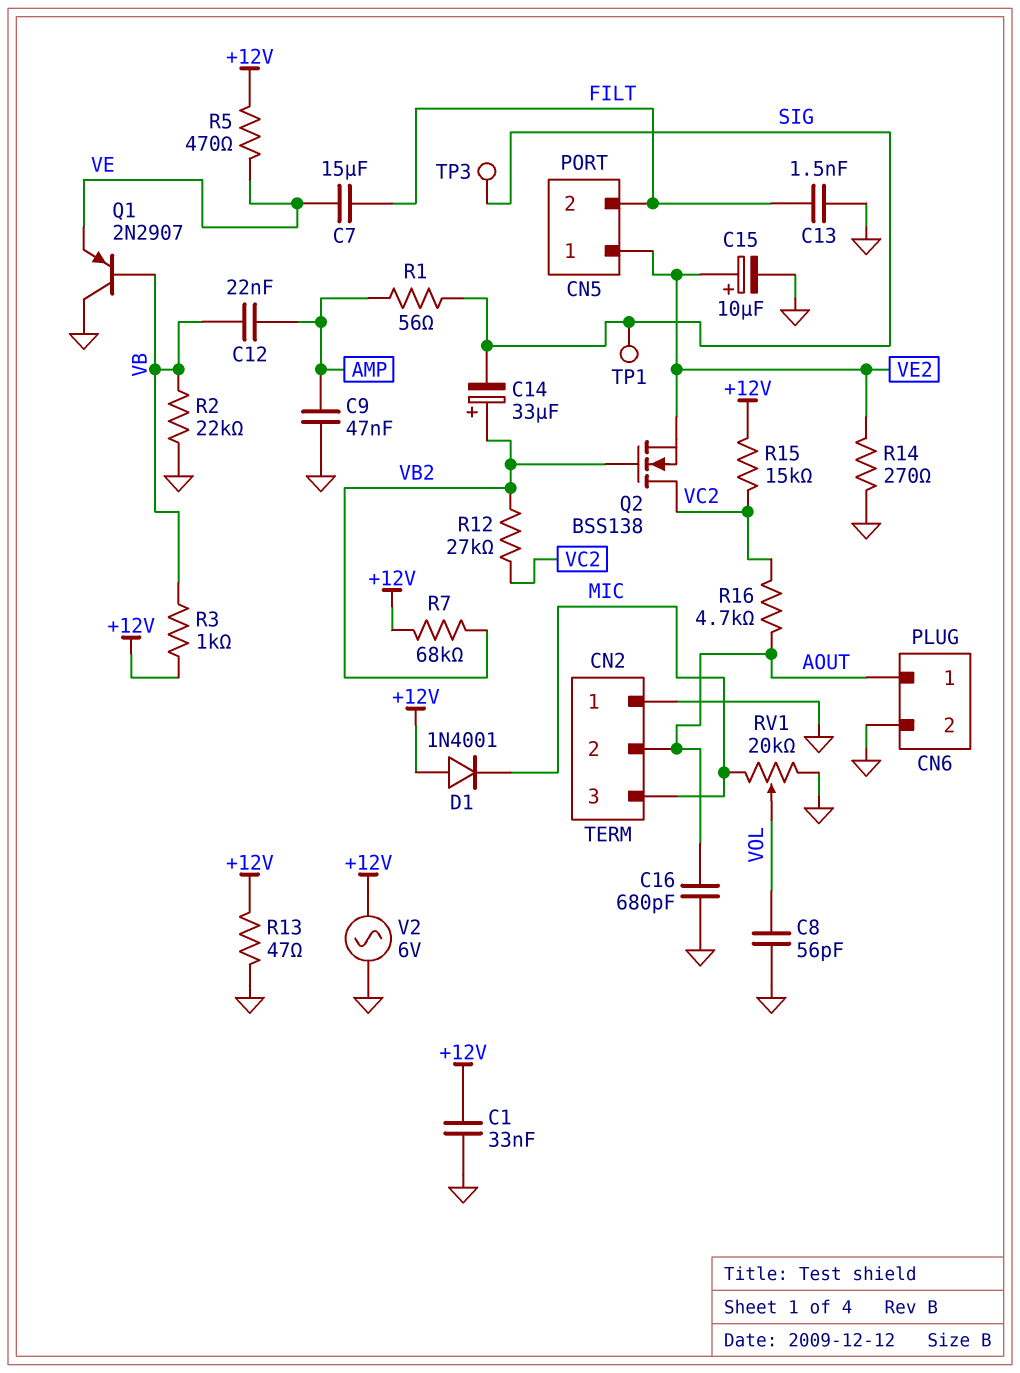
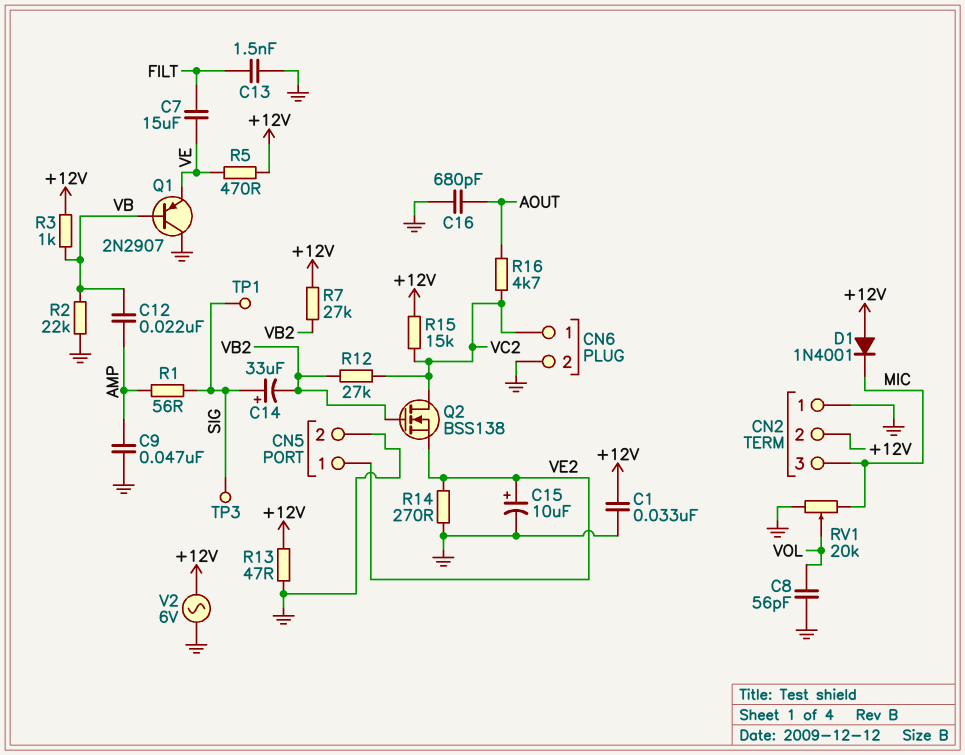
C14: 33uF (plus VB2, minus SIG) -> 33uF (plus SIG, minus VB2)
CN2 pin 2: AOUT -> +12V
CN5 pin 2: FILT -> GND
CN6 pin 1: AOUT -> VC2
R7: 68k (+12V, VB2) -> 27k (+12V, VB2)

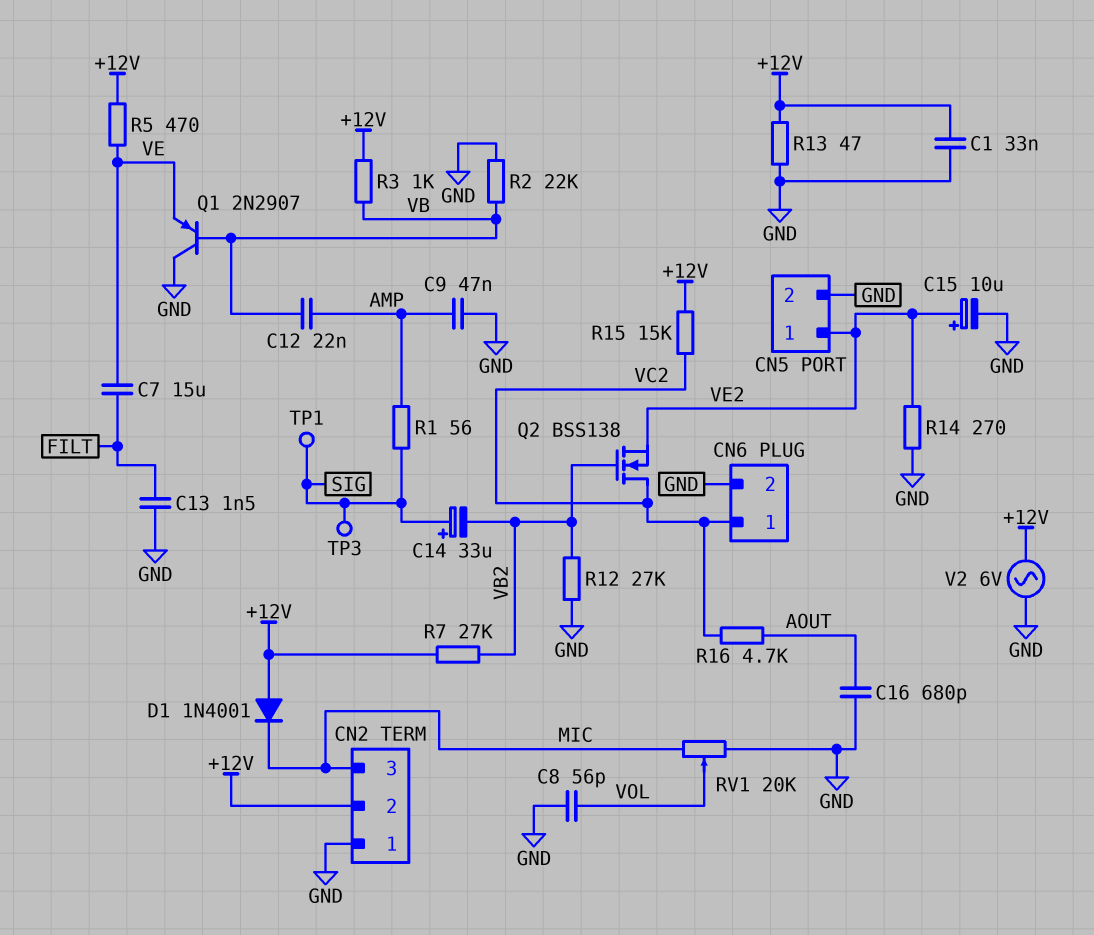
R12: 27k (VB2, VC2) -> 27k (GND, VB2)

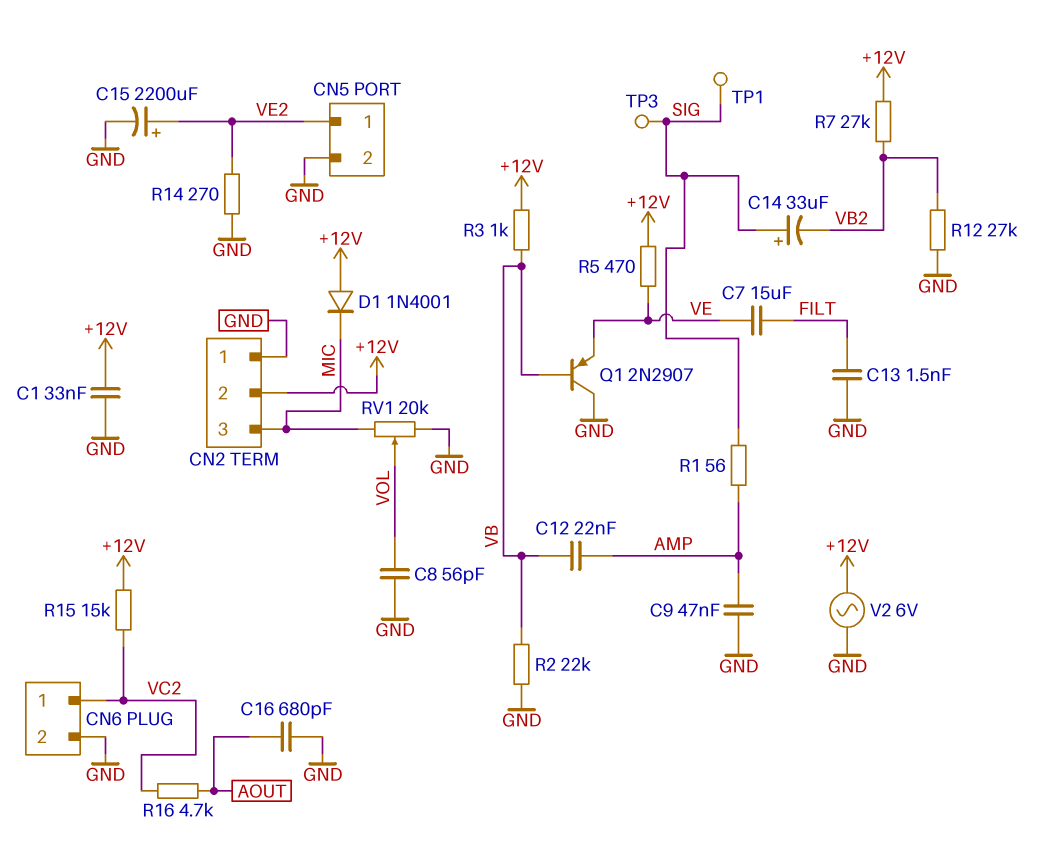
C15: 10uF (plus VE2, minus GND) -> 2200uF (plus VE2, minus GND)
Q2: NMOS BSS138 (G VB2, D VC2, S VE2) -> none
R13: 47 (+12V, GND) -> none

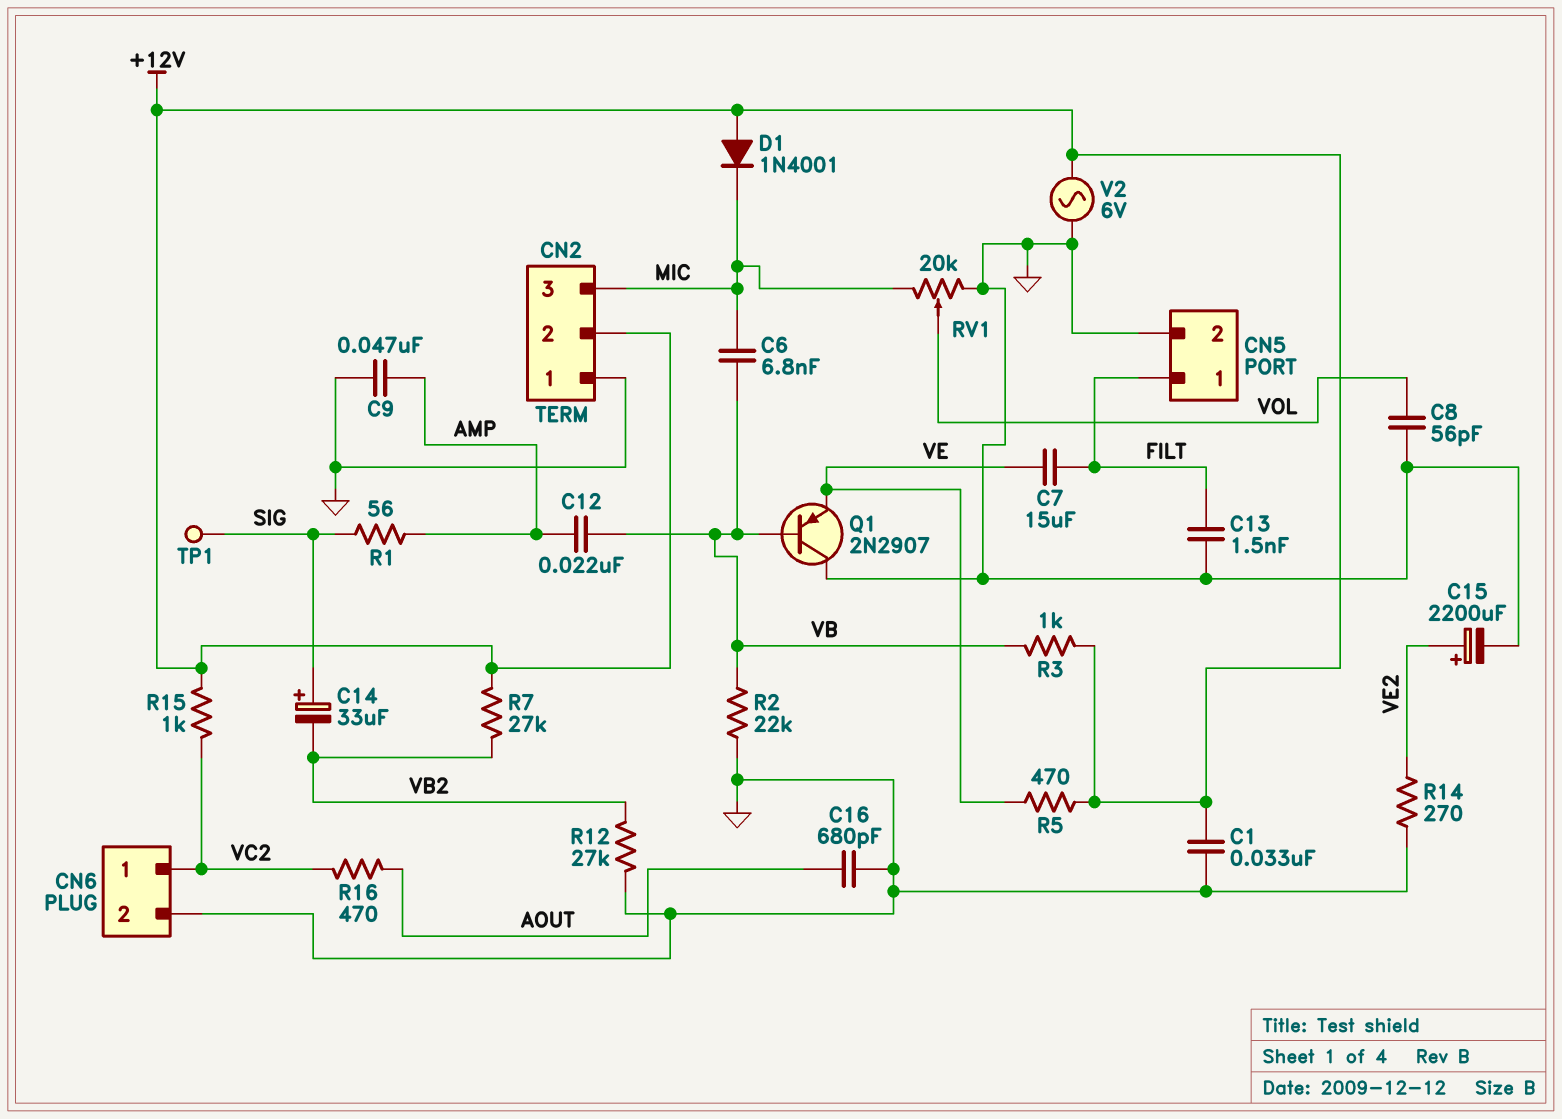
C6: none -> 6.8nF (MIC, VB)
CN5 pin 1: VE2 -> FILT
R15: 15k (+12V, VC2) -> 1k (+12V, VC2)
R16: 4.7k (AOUT, VC2) -> 470 (AOUT, VC2)
TP3: test point (SIG) -> none

